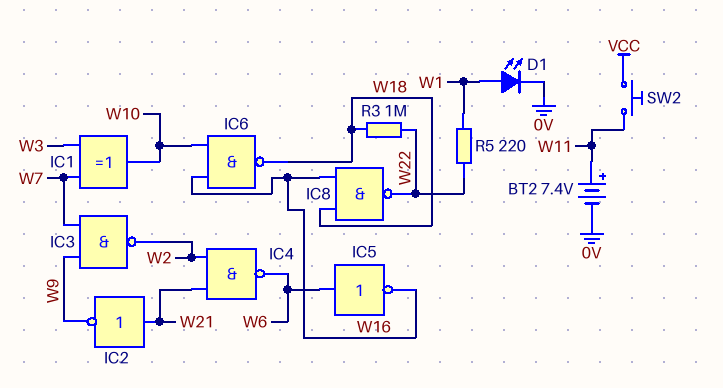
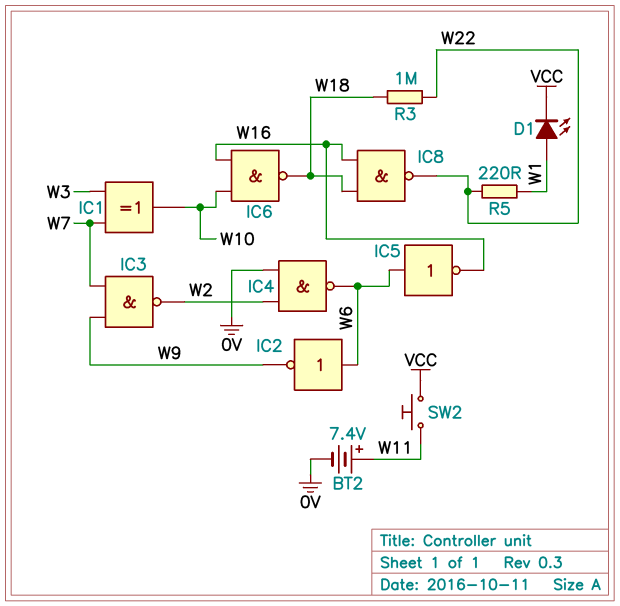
D1: LED (A W1, K 0V) -> LED (A W1, K VCC)
IC2: NOT (in W21, out W9) -> NOT (in W6, out W9)
IC4: NAND (in W2, in W21, out W6) -> NAND (in 0V, in W2, out W6)

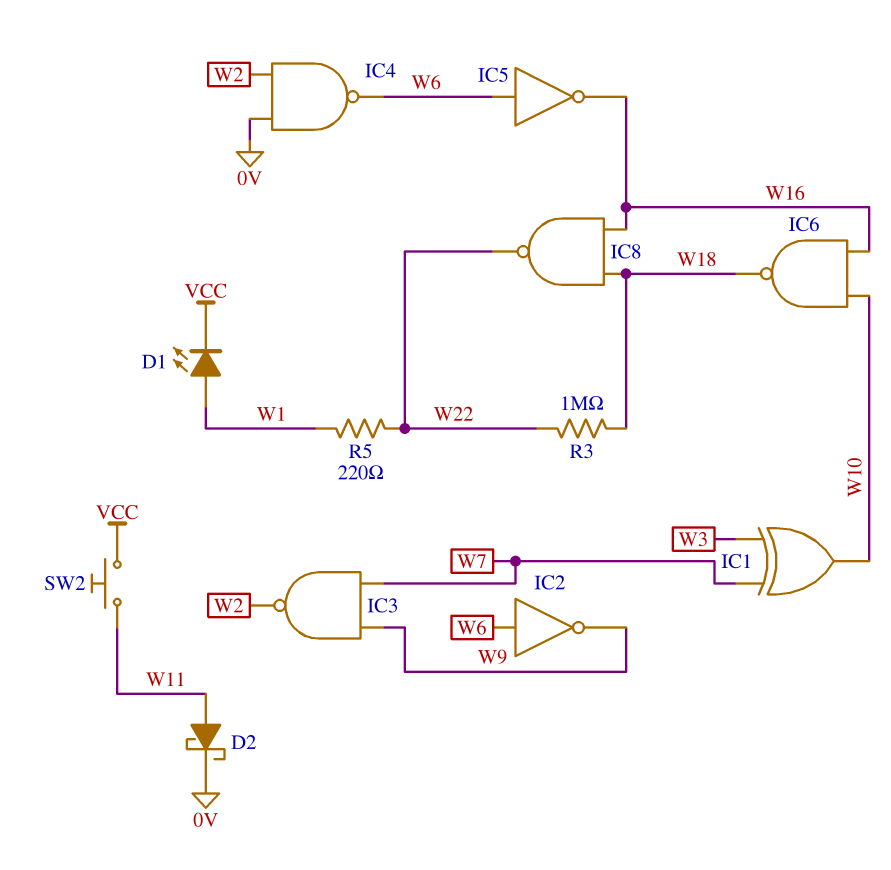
BT2: 7.4V (plus W11, minus 0V) -> none
D2: none -> schottky (A W11, K 0V)

